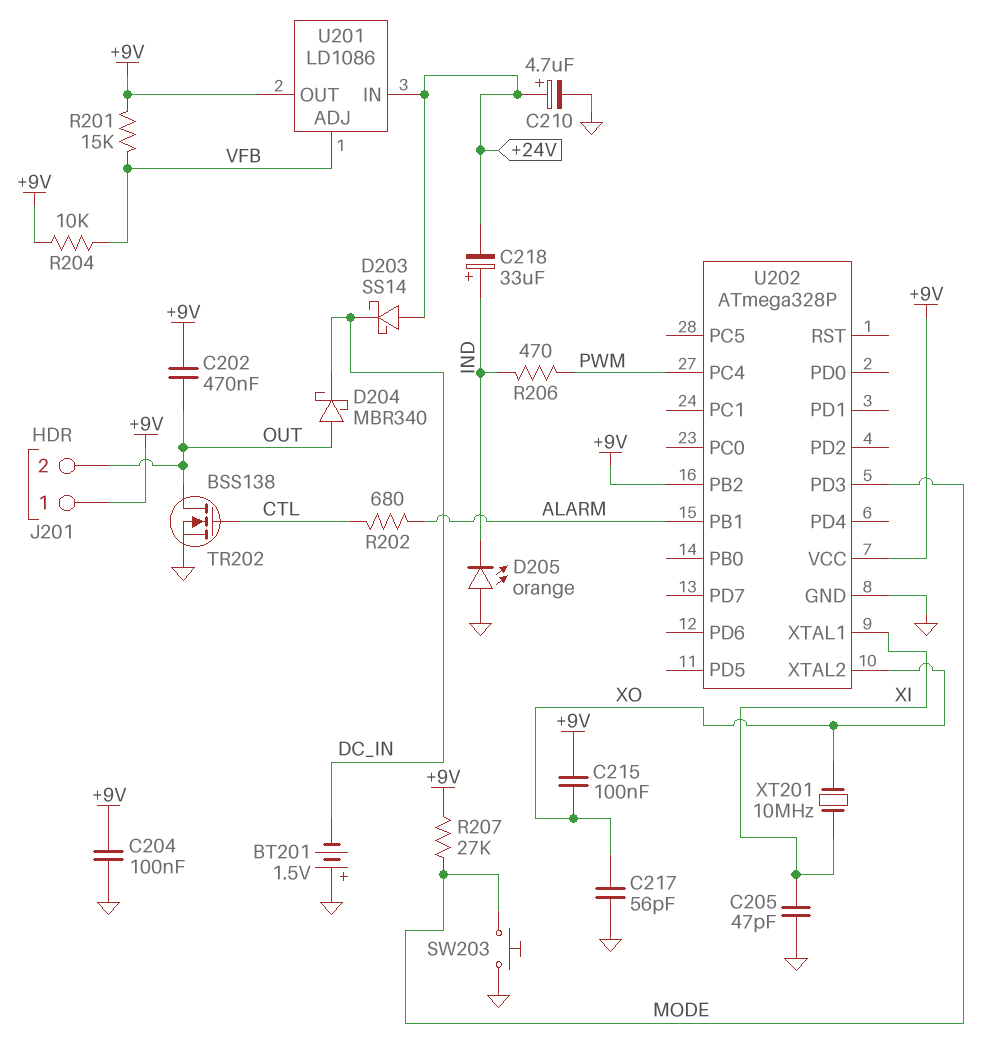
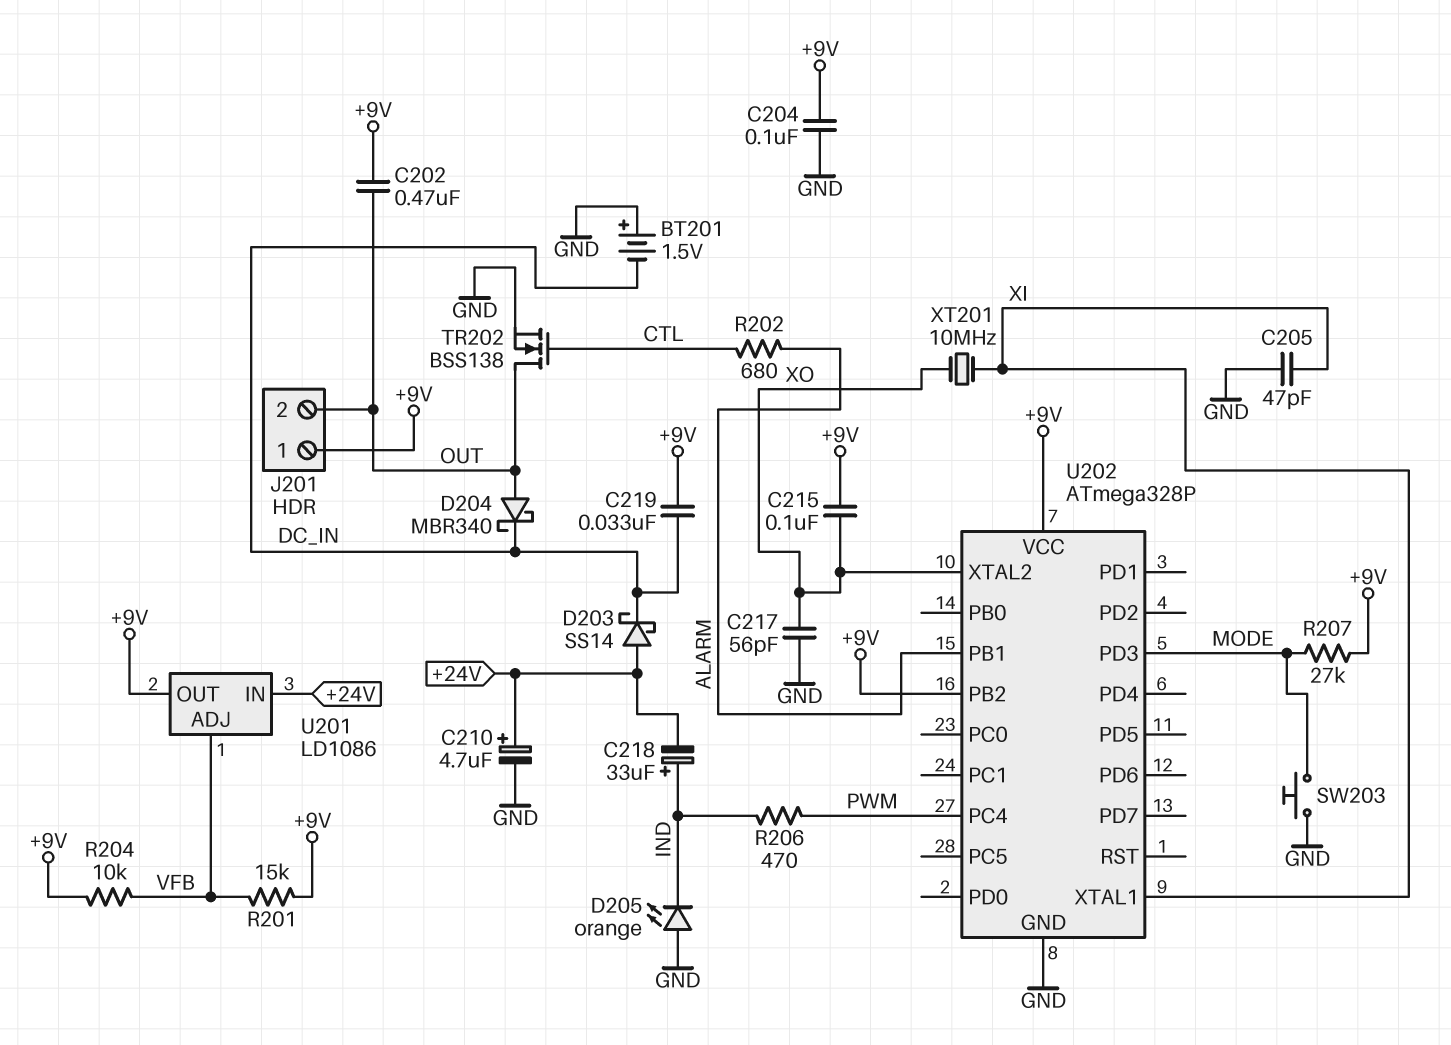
C219: none -> 33nF (+9V, DC_IN)

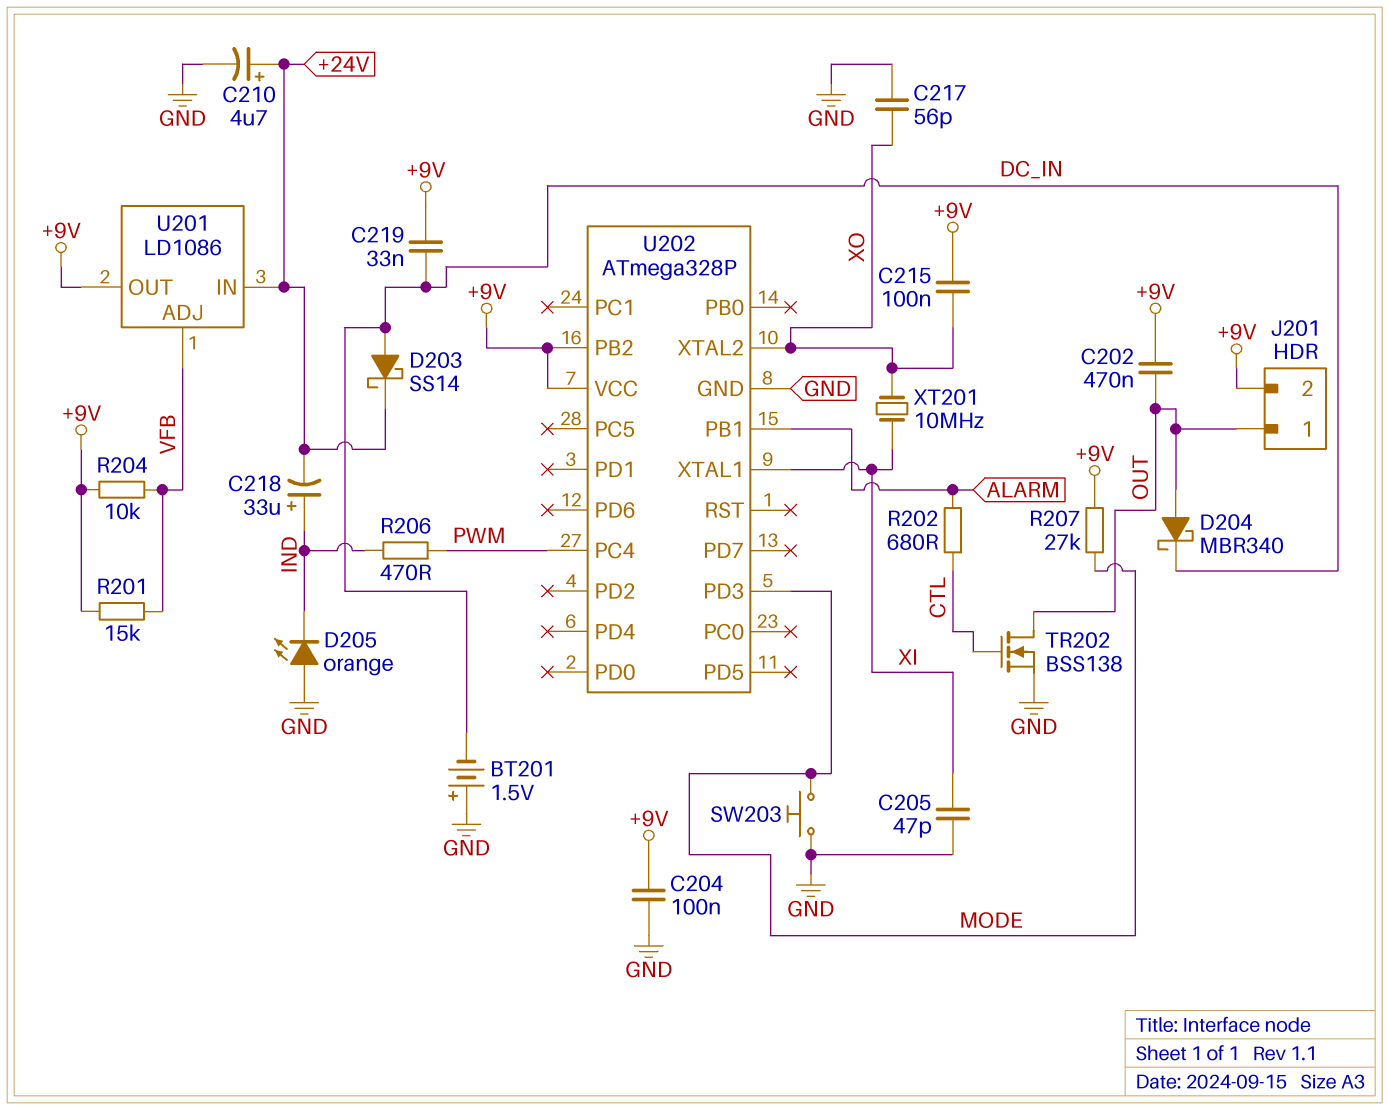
D203: schottky SS14 (A +24V, K DC_IN) -> schottky SS14 (A DC_IN, K +24V)
J201 pin 1: +9V -> OUT
J201 pin 2: OUT -> +9V

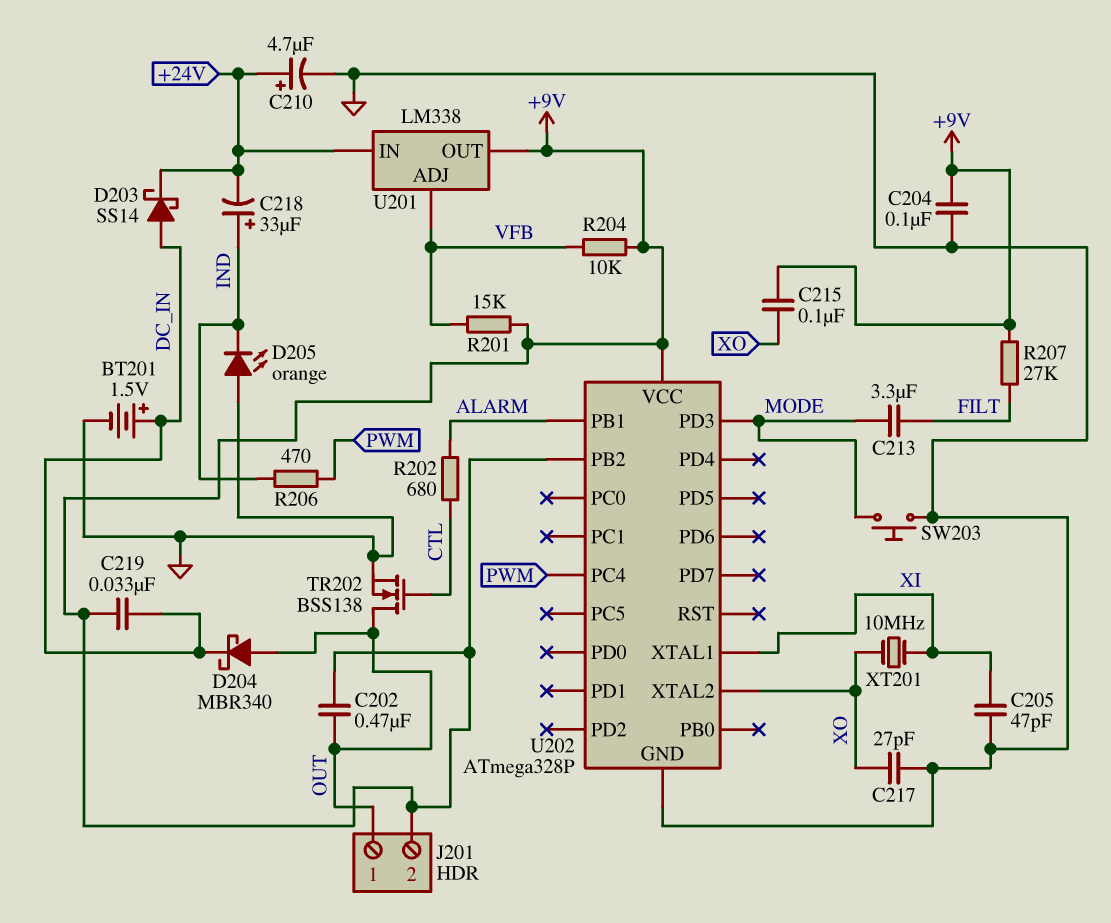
BT201: 1.5V (plus GND, minus DC_IN) -> 1.5V (plus DC_IN, minus GND)
C213: none -> 3.3uF (FILT, MODE)
C217: 56pF (GND, XO) -> 27pF (GND, XO)
R207: 27k (+9V, MODE) -> 27k (+9V, FILT)
U201: LD1086 -> LM338

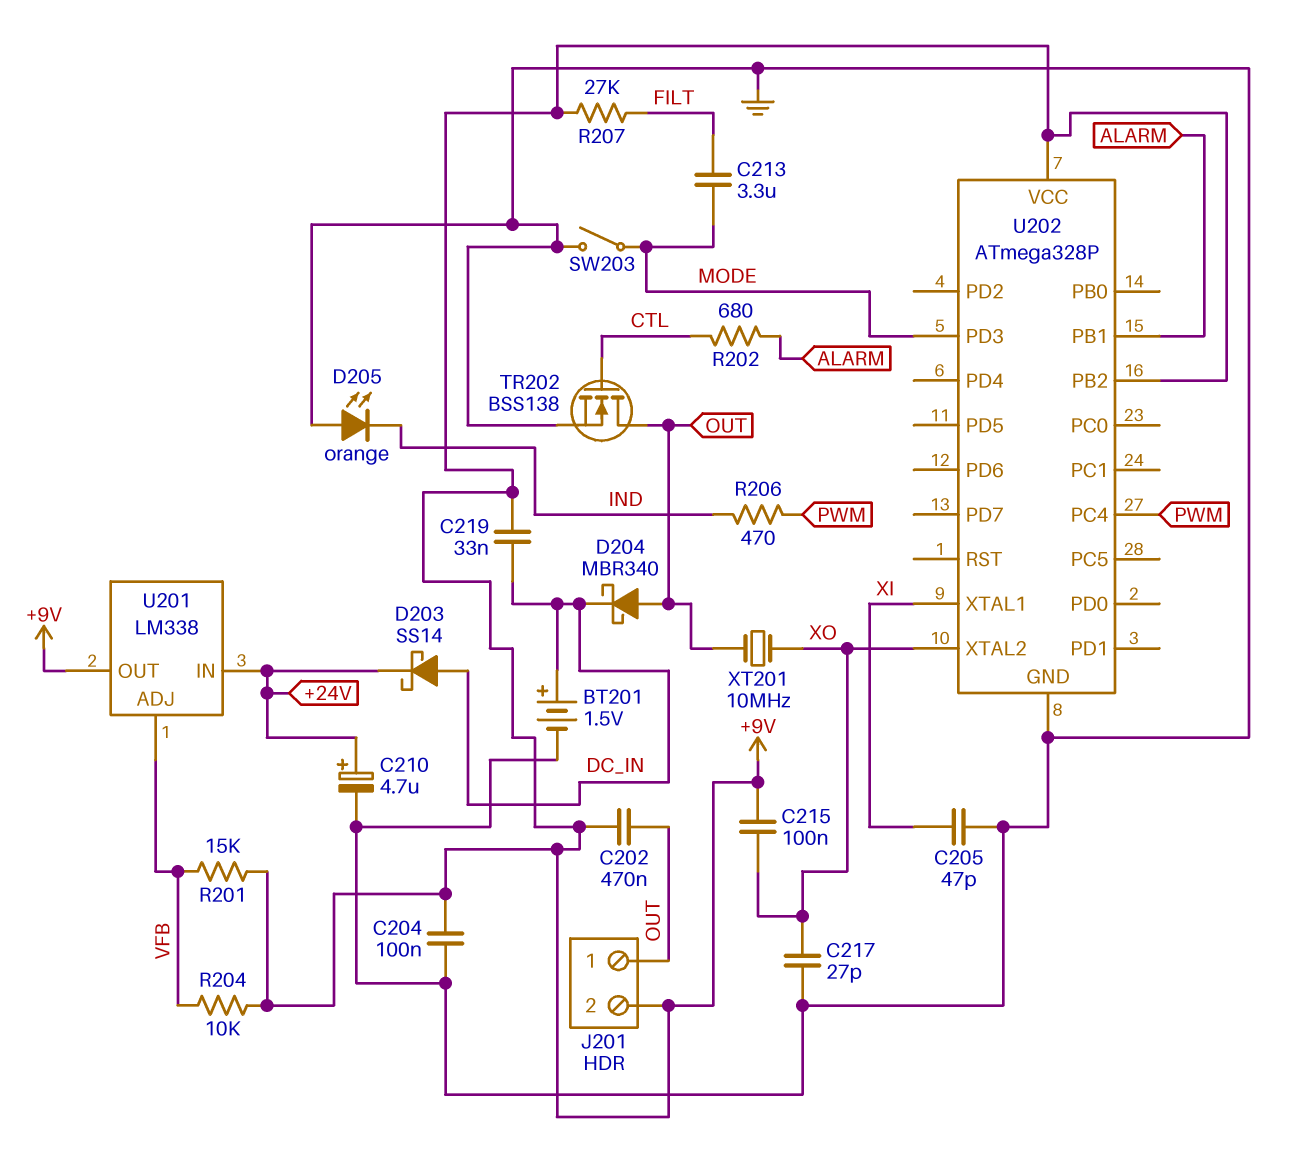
C218: 33uF (plus IND, minus +24V) -> none
SW203: button (GND, MODE) -> switch (GND, MODE)
XT201: 10MHz (XI, XO) -> 10MHz (OUT, XO)

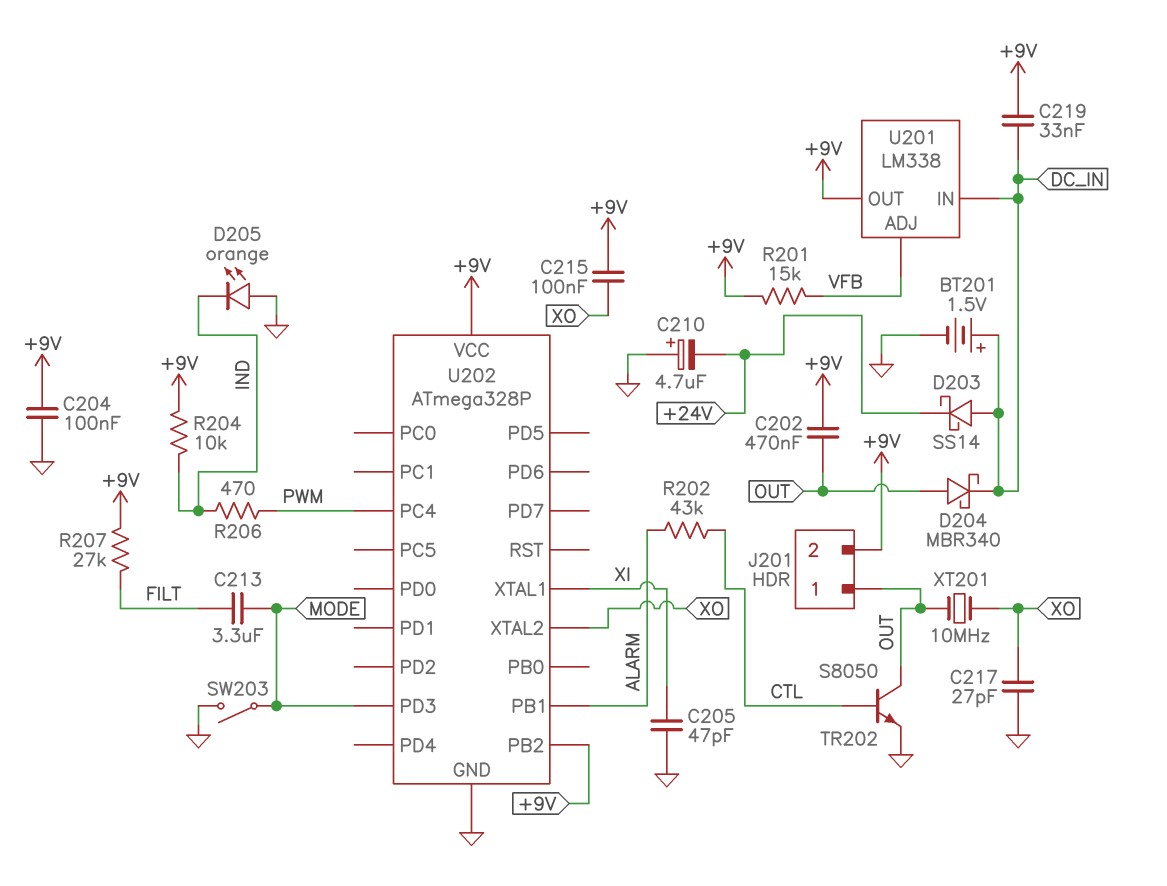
C210: 4.7uF (plus +24V, minus GND) -> 4.7uF (plus GND, minus +24V)
R202: 680 (ALARM, CTL) -> 43k (ALARM, CTL)
R204: 10k (+9V, VFB) -> 10k (+9V, IND)
TR202: NMOS BSS138 (G CTL, D OUT, S GND) -> NPN S8050 (B CTL, C OUT, E GND)
U201 pin IN: +24V -> DC_IN

